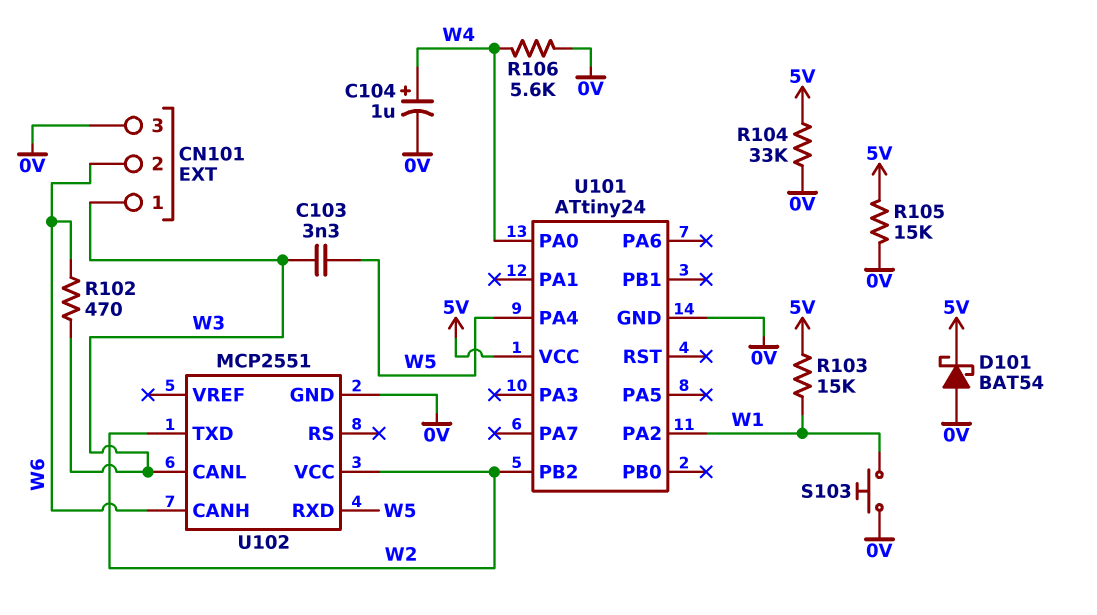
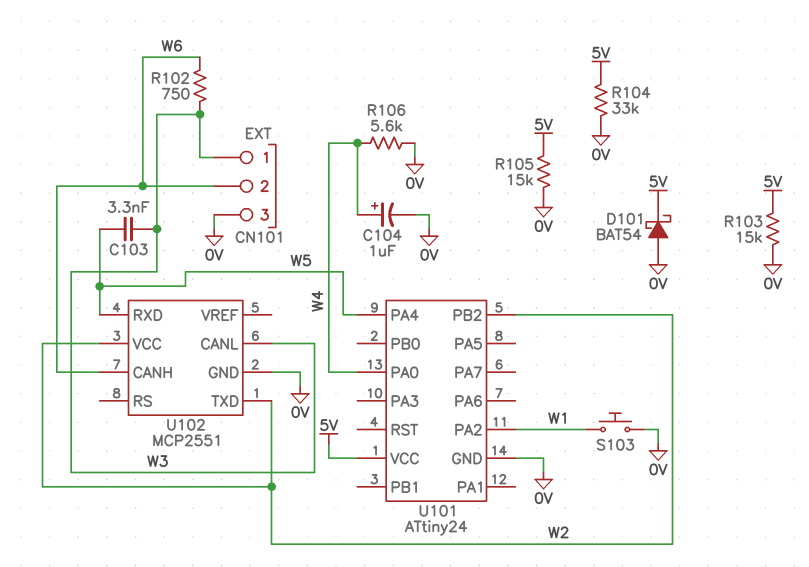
R102: 470 (W3, W6) -> 750 (W3, W6)
R103: 15k (5V, W1) -> 15k (0V, 5V)

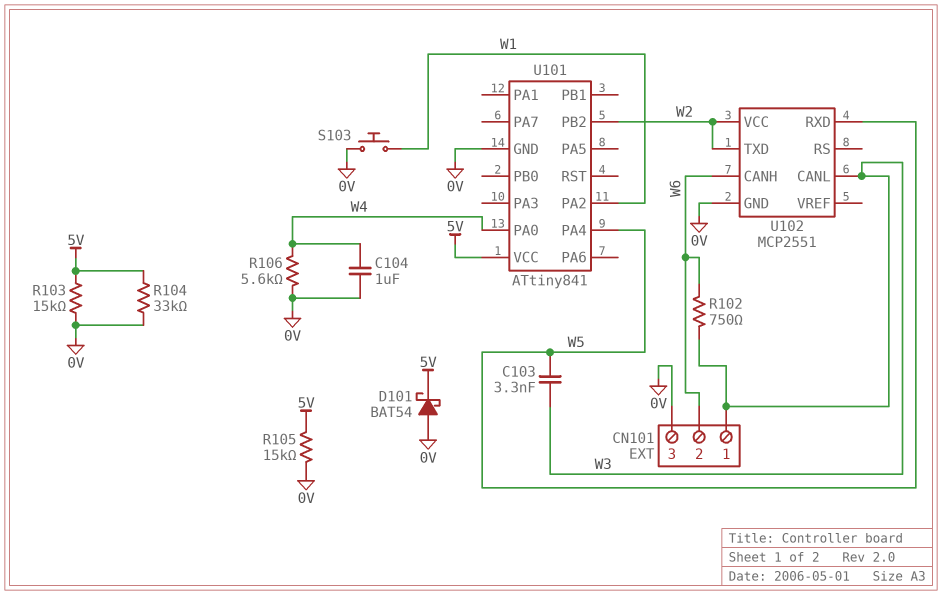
C104: 1uF (plus W4, minus 0V) -> 1uF (0V, W4)
U101: ATtiny24 -> ATtiny841

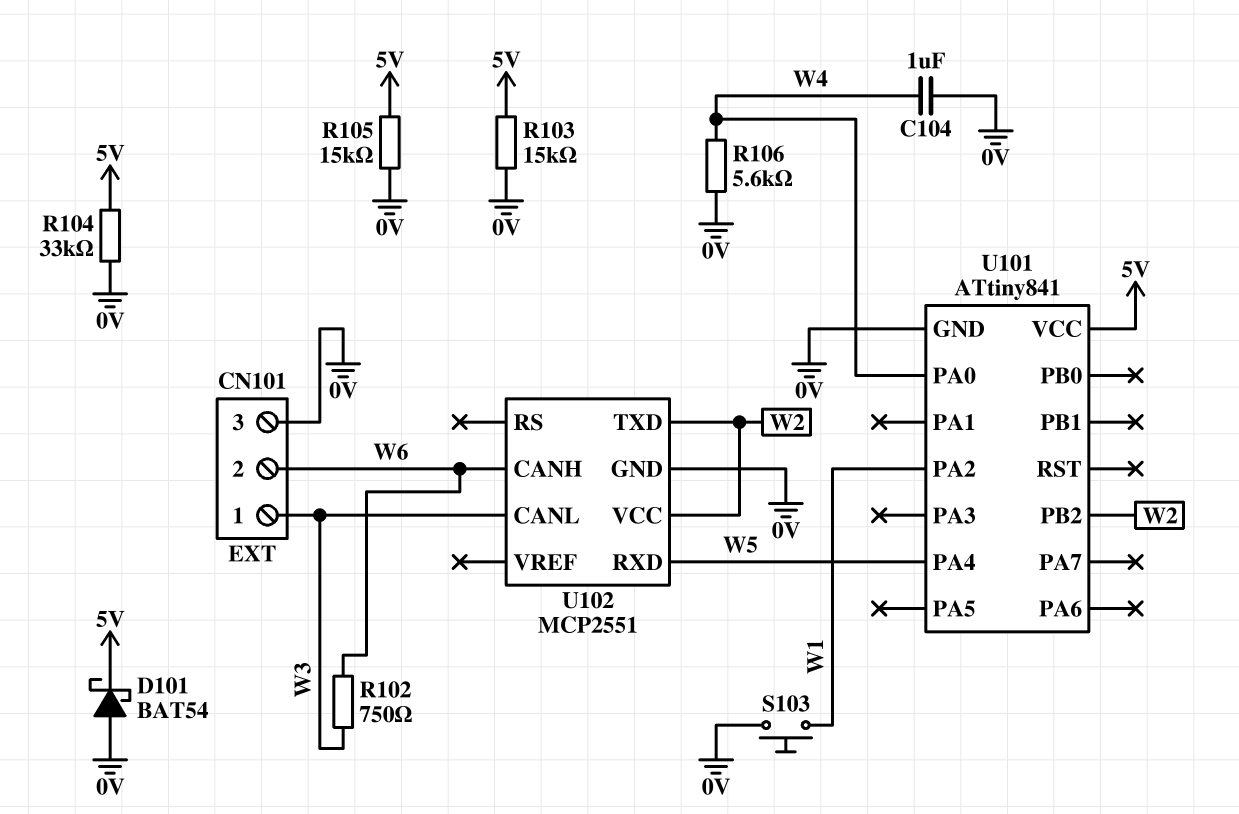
C103: 3.3nF (W3, W5) -> none

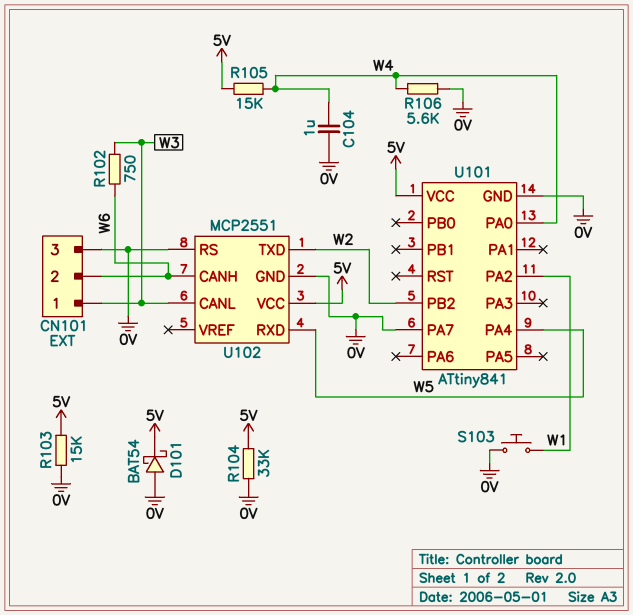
R105: 15k (0V, 5V) -> 15k (5V, W4)
U101 pin PA7: none -> 0V
U102 pin RS: none -> 0V
U102 pin VCC: W2 -> 5V

